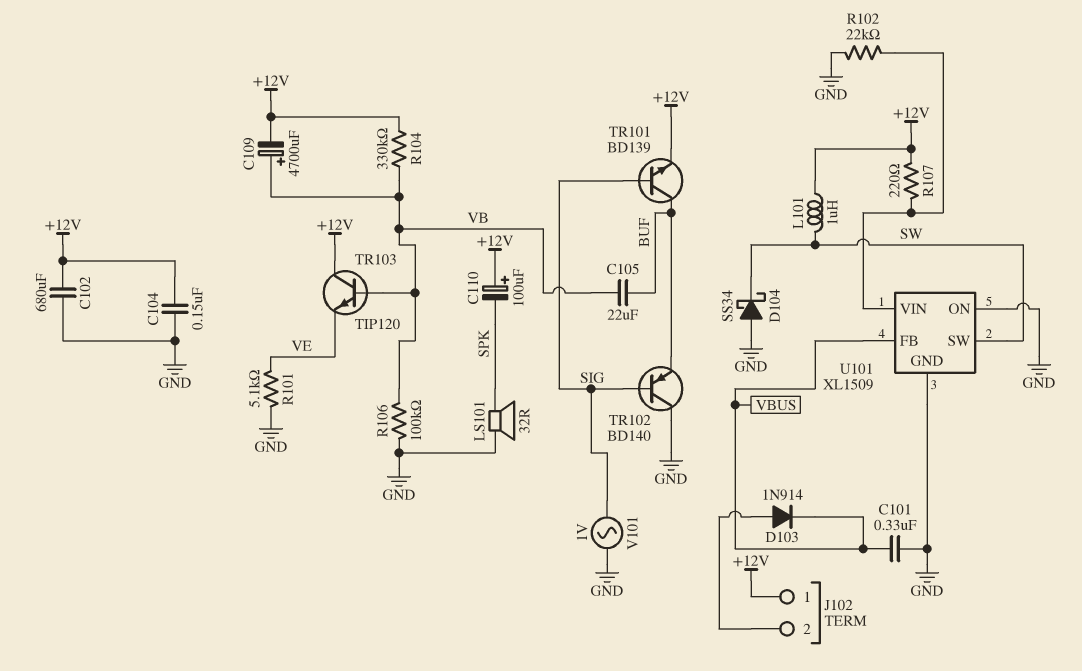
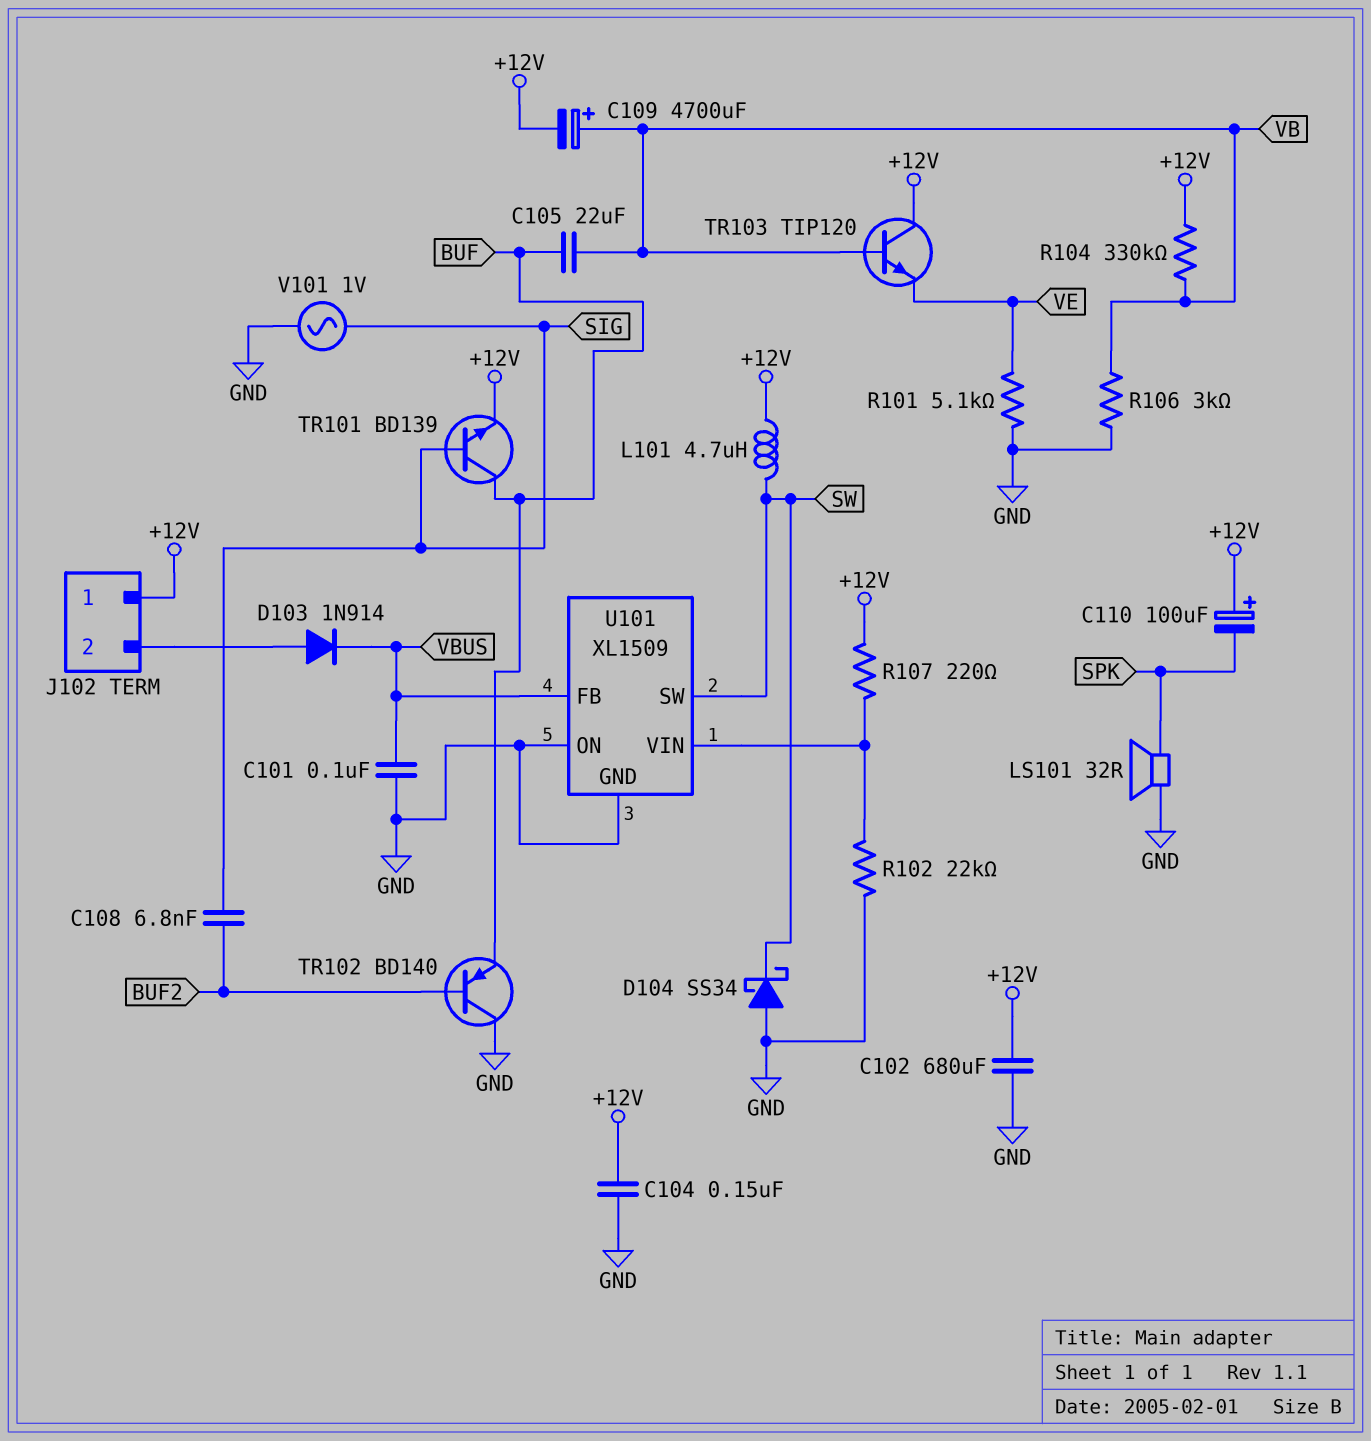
C101: 330nF (GND, VBUS) -> 100nF (GND, VBUS)
C108: none -> 6.8nF (BUF2, SIG)
L101: 1uH (+12V, SW) -> 4.7uH (+12V, SW)
R106: 100k (GND, VB) -> 3k (GND, VB)
TR102: PNP BD140 (B SIG, C GND, E BUF) -> PNP BD140 (B BUF2, C GND, E BUF)

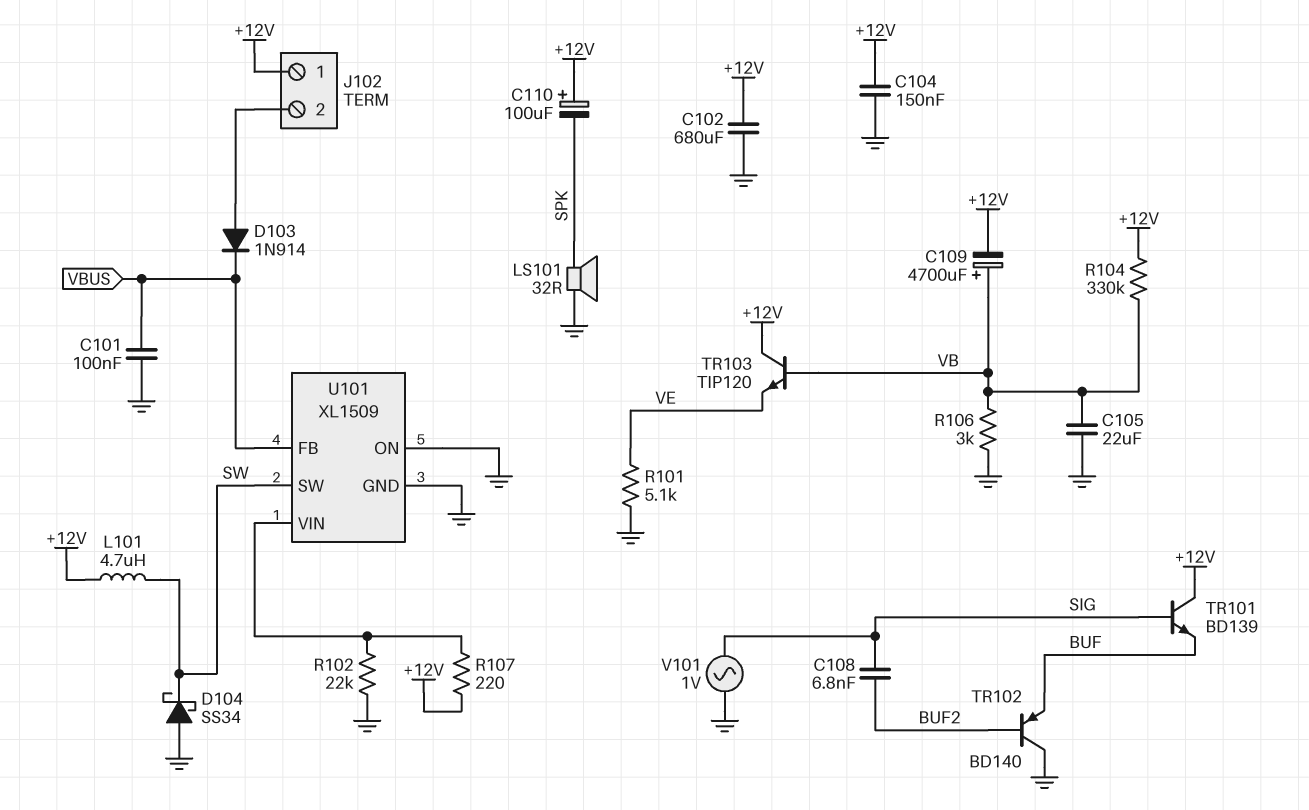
C105: 22uF (BUF, VB) -> 22uF (GND, VB)
TR101: NPN BD139 (B SIG, C BUF, E +12V) -> NPN BD139 (B SIG, C +12V, E BUF)

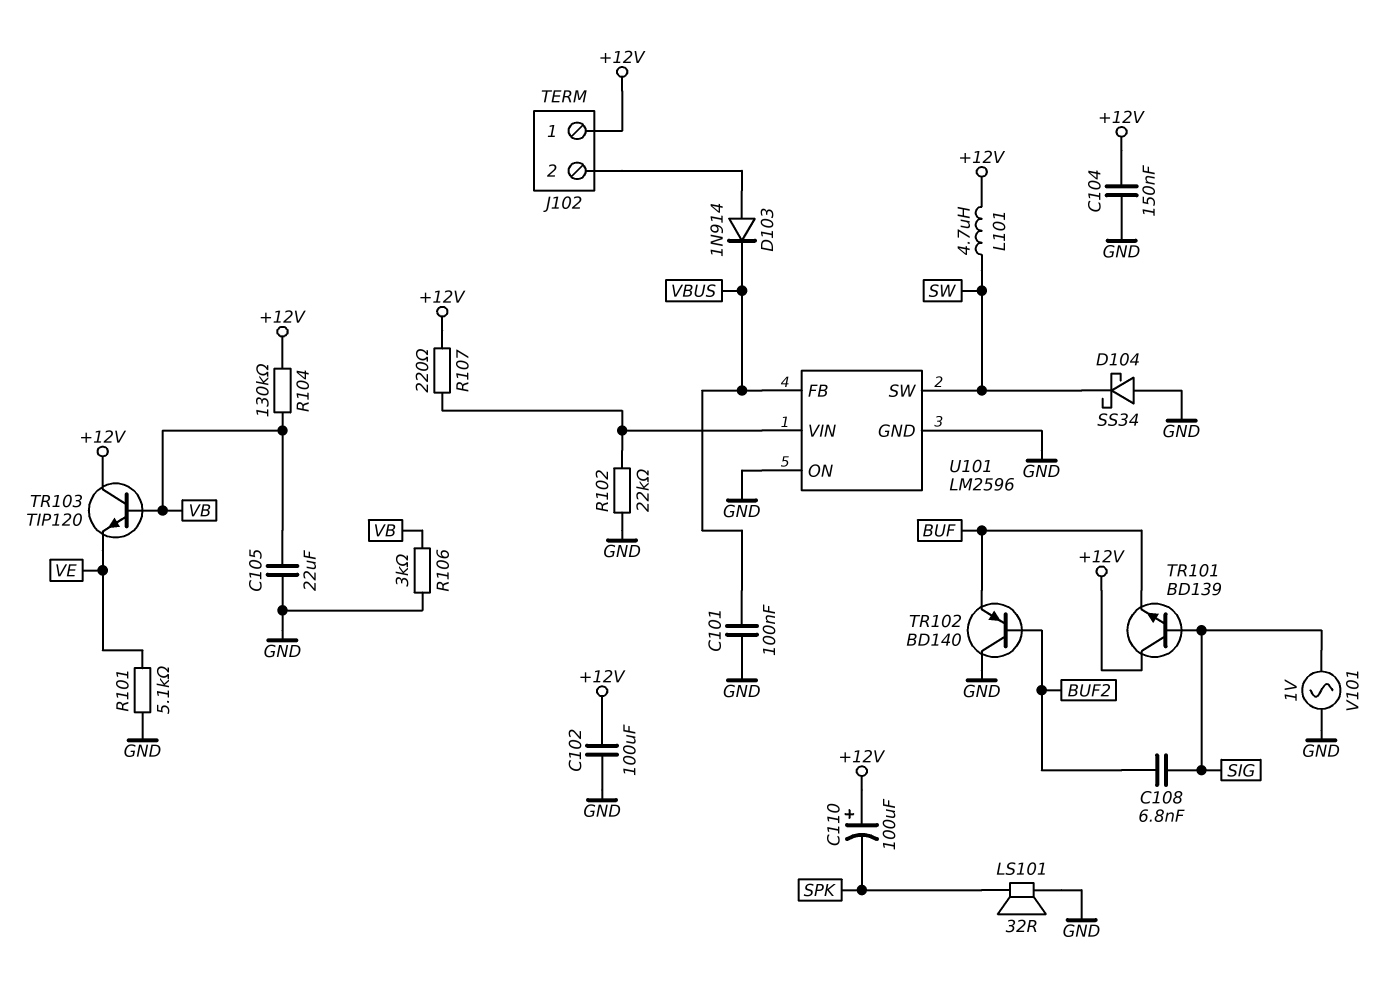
C102: 680uF (+12V, GND) -> 100uF (+12V, GND)
C109: 4700uF (plus VB, minus +12V) -> none
R104: 330k (+12V, VB) -> 130k (+12V, VB)
U101: XL1509 -> LM2596

